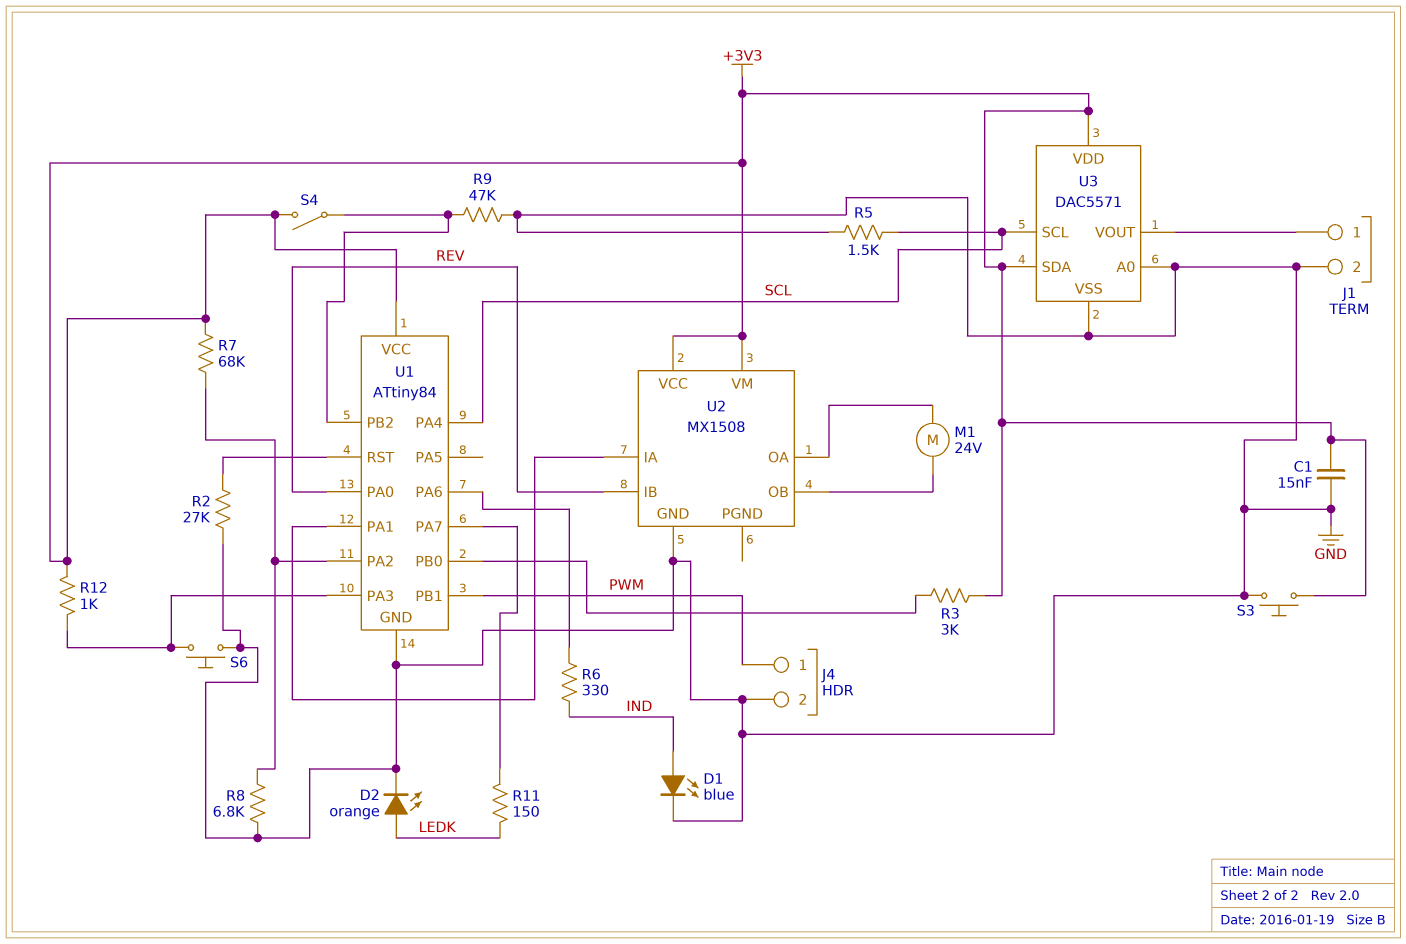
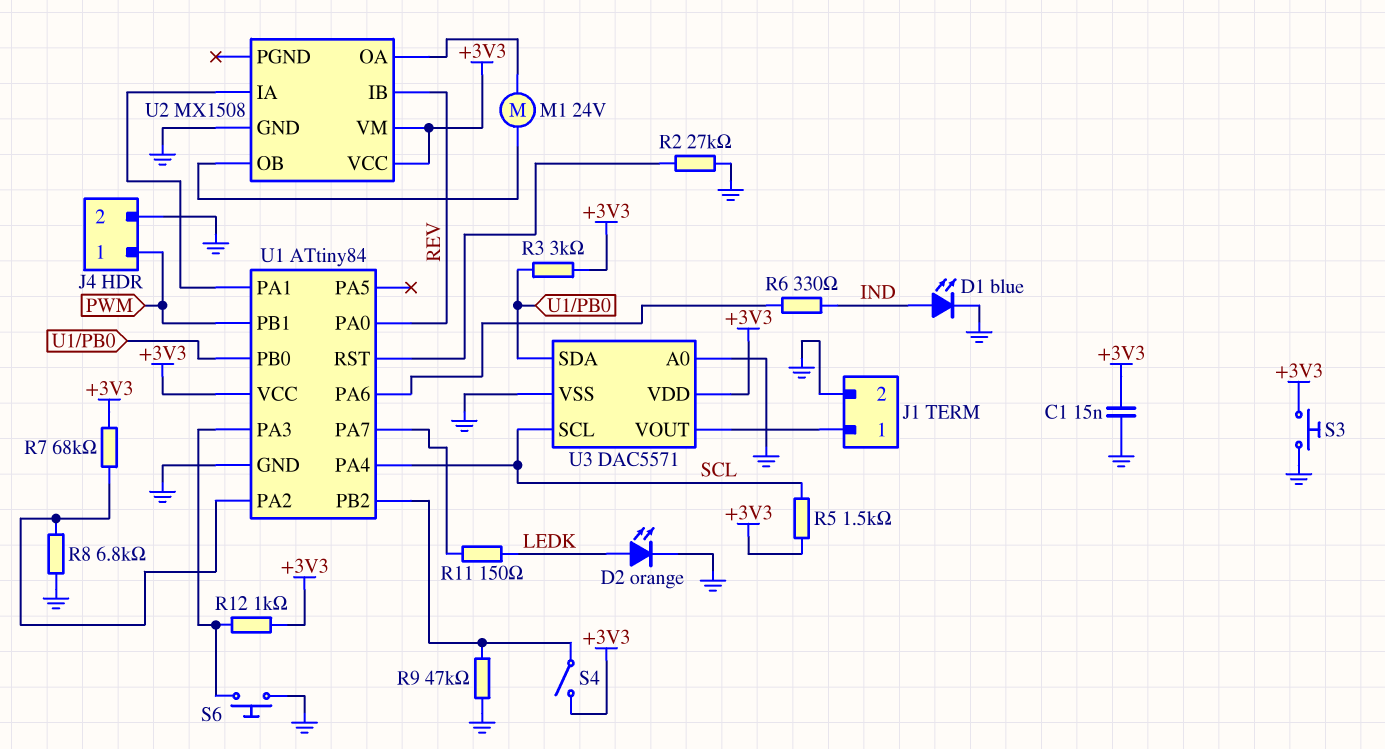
R5: 1.5k (GND, SCL) -> 1.5k (+3V3, SCL)
U3 pin SDA: +3V3 -> U1/PB0

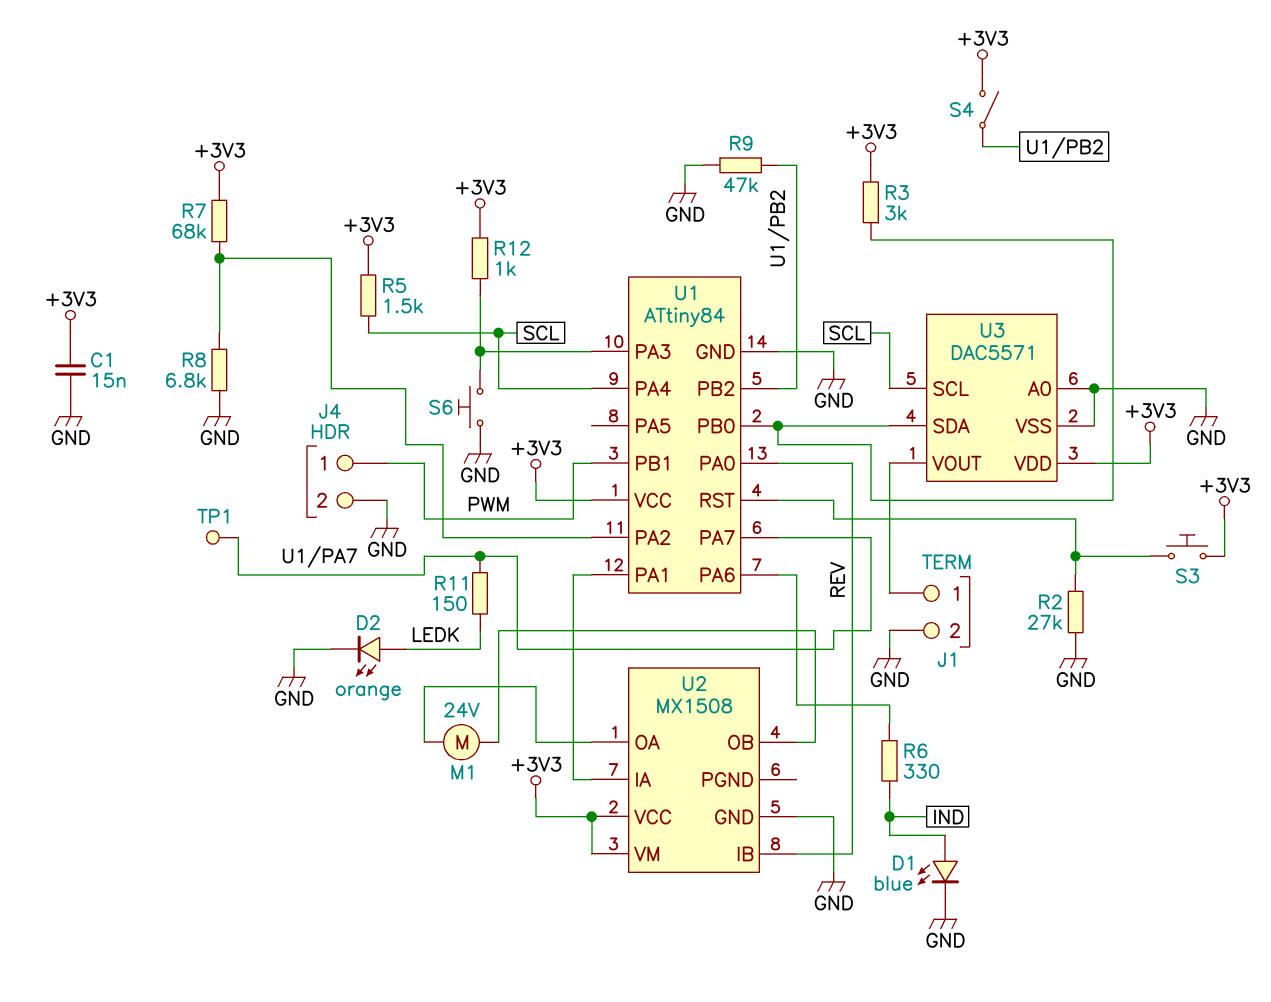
S3: button (+3V3, GND) -> button (+3V3, U1/RST)
TP1: none -> test point (U1/PA7)

